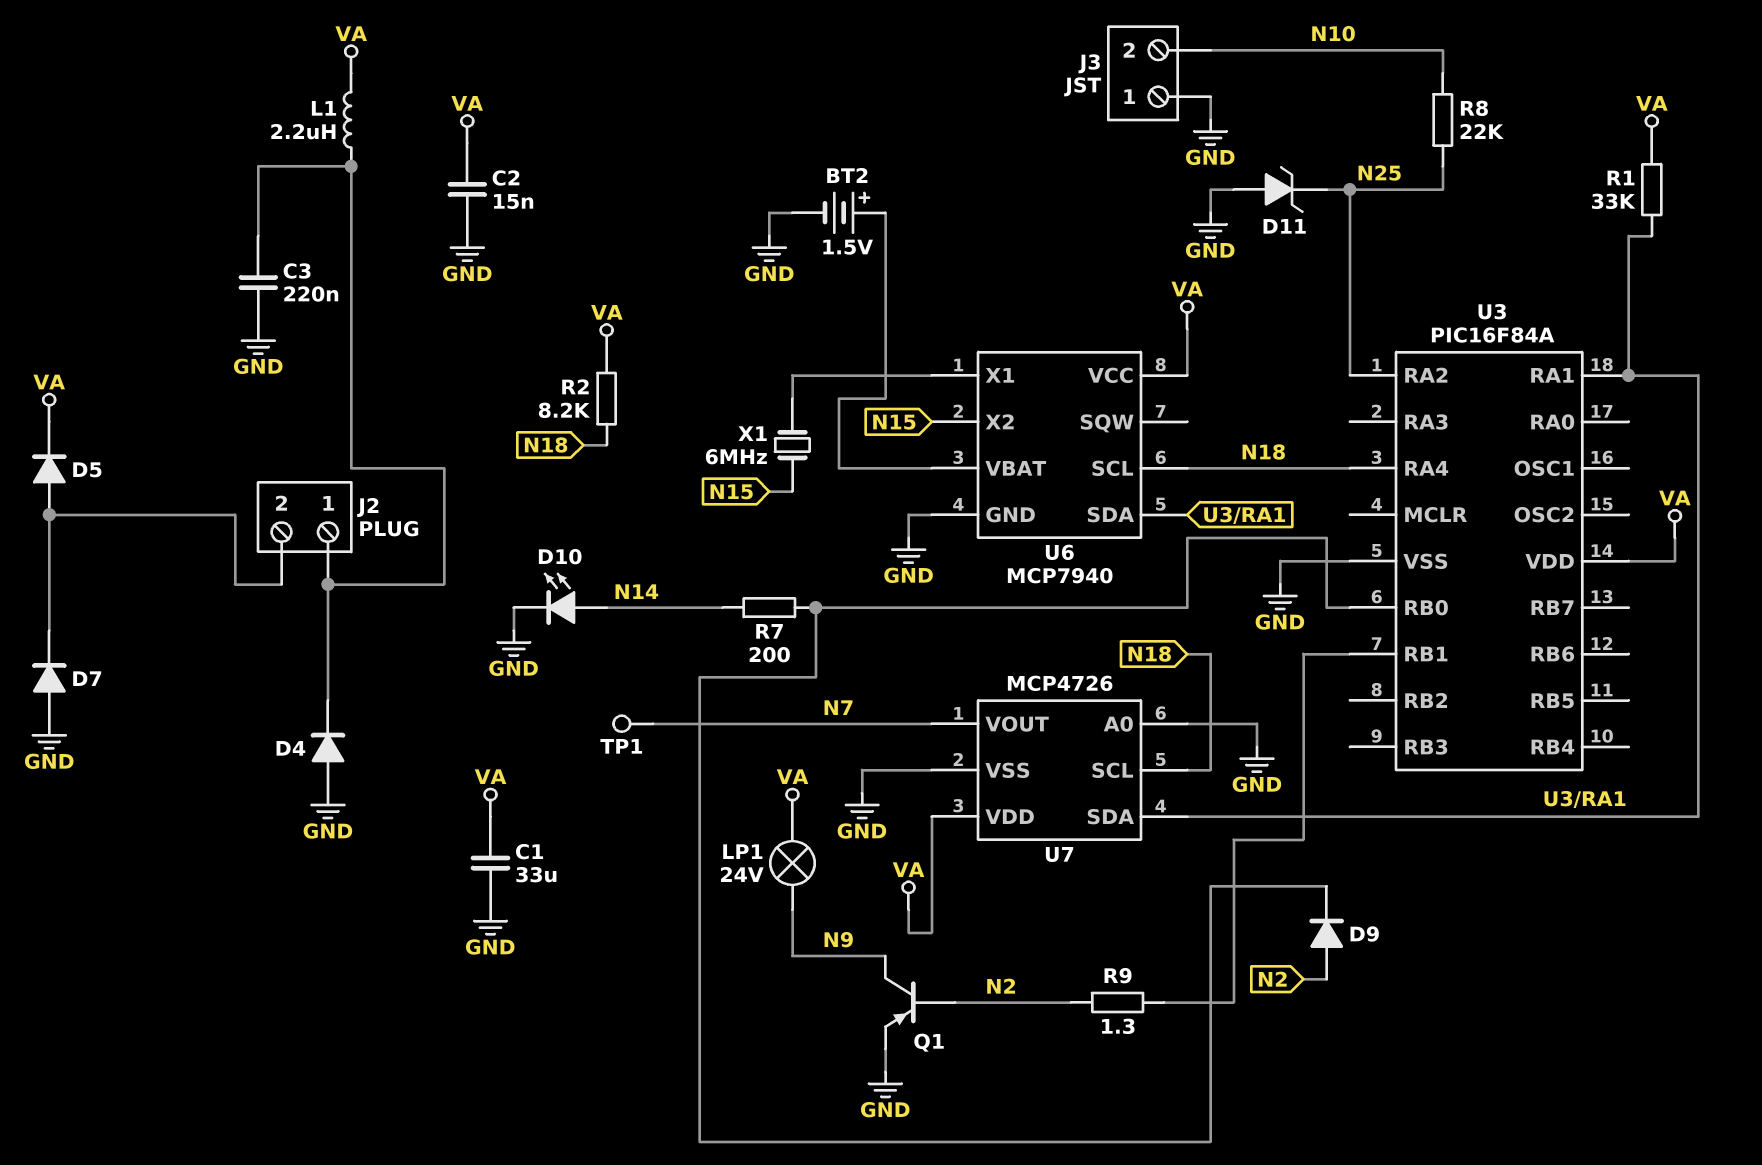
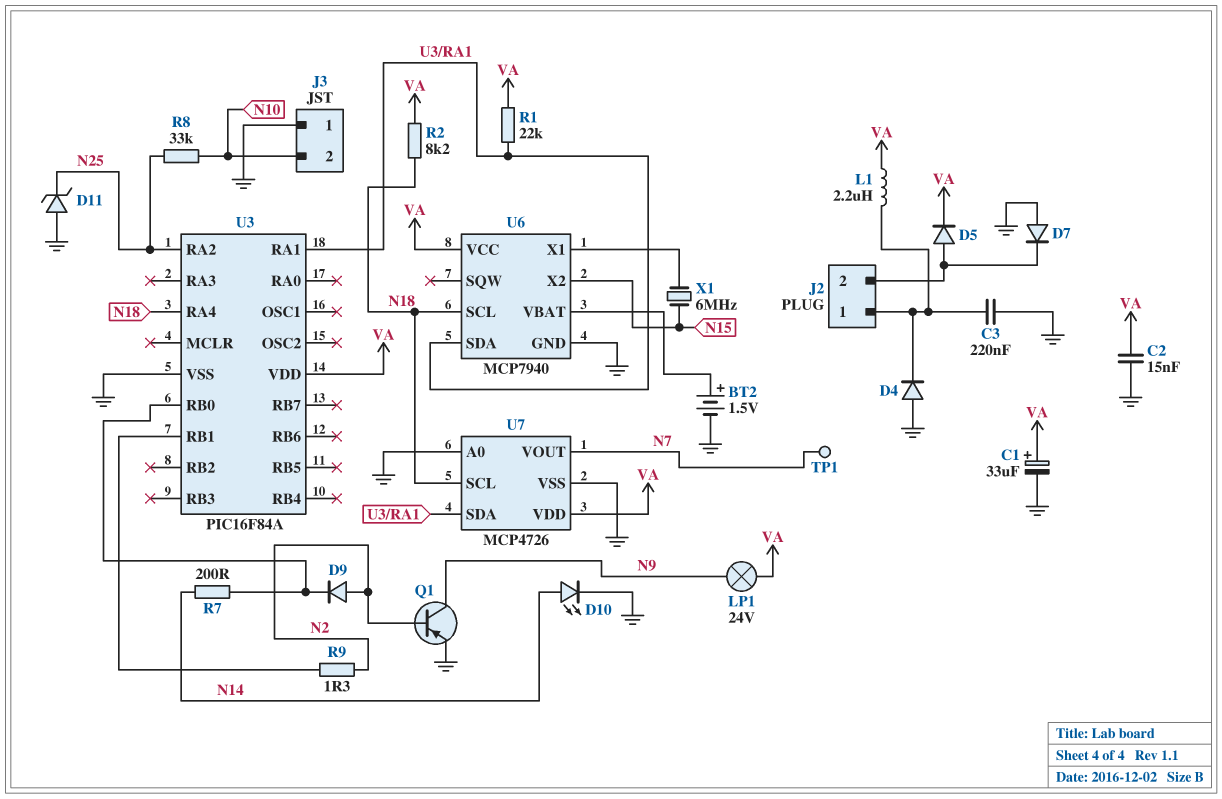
C1: 33uF (GND, VA) -> 33uF (plus VA, minus GND)
R1: 33k (U3/RA1, VA) -> 22k (U3/RA1, VA)
R8: 22k (N10, N25) -> 33k (N10, N25)

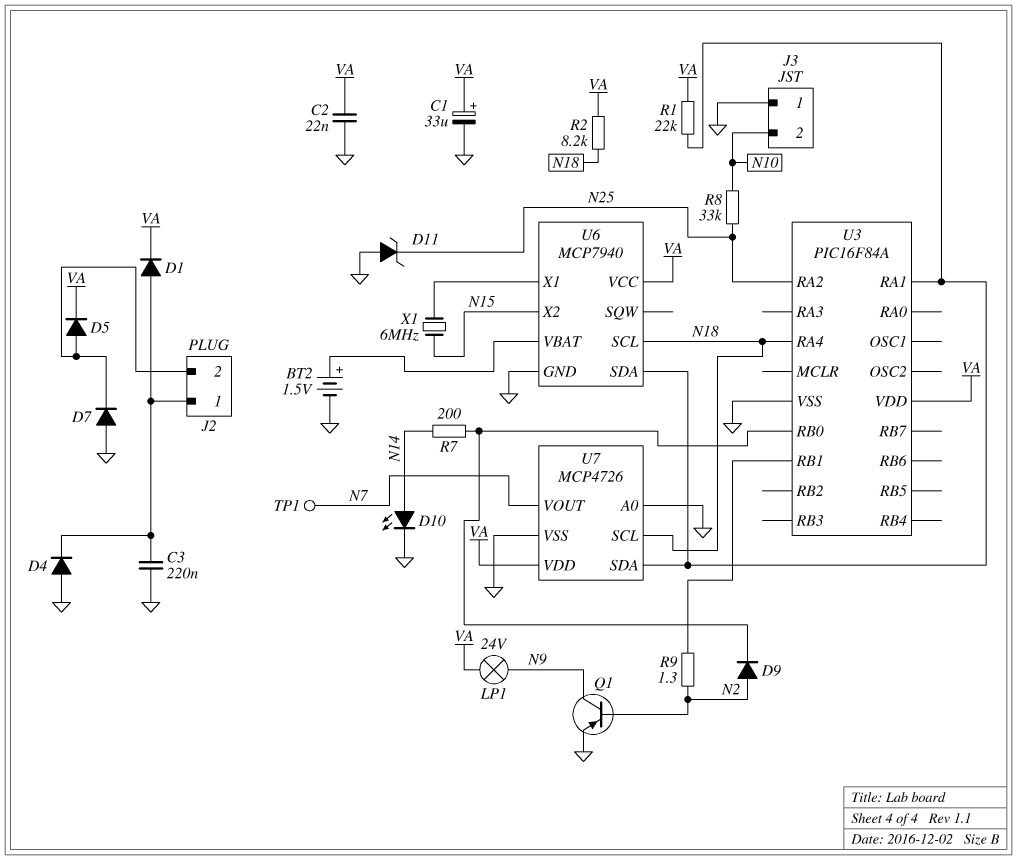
C2: 15nF (GND, VA) -> 22nF (GND, VA)
D1: none -> diode (A J2/1, K VA)
L1: 2.2uH (J2/1, VA) -> none

